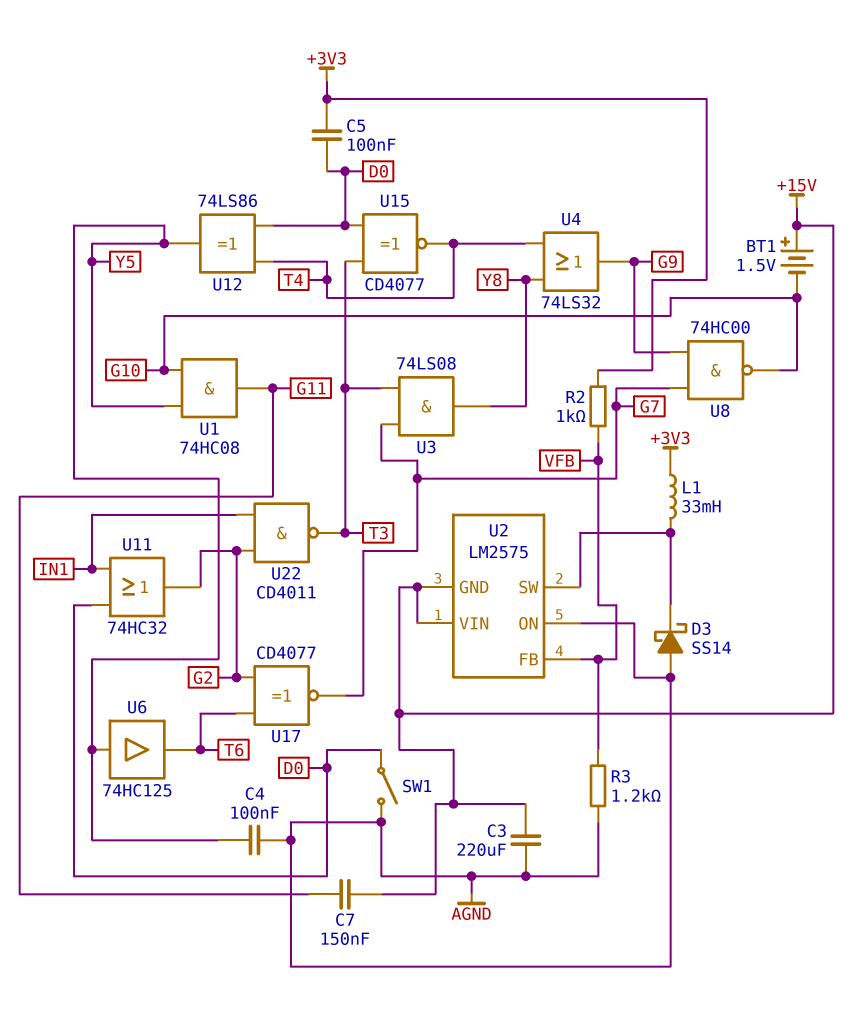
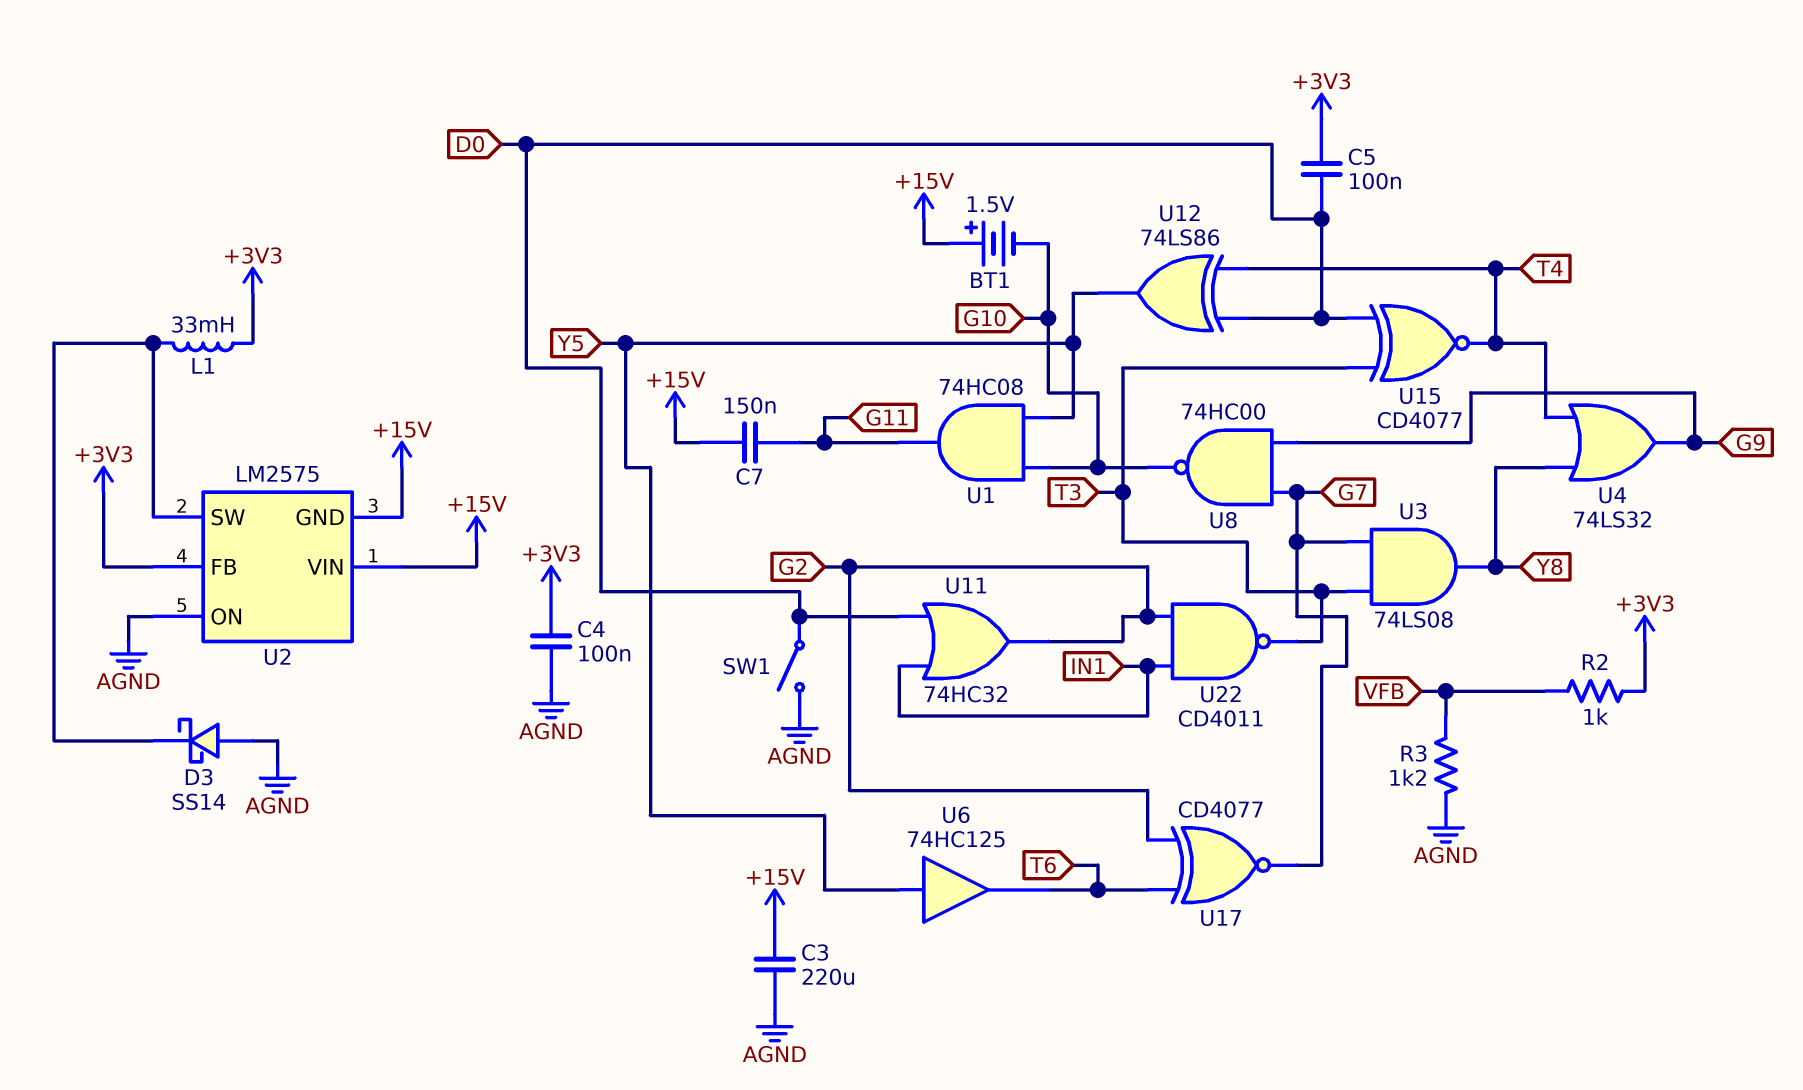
C4: 100nF (AGND, Y5) -> 100nF (+3V3, AGND)
U2 pin FB: VFB -> +3V3

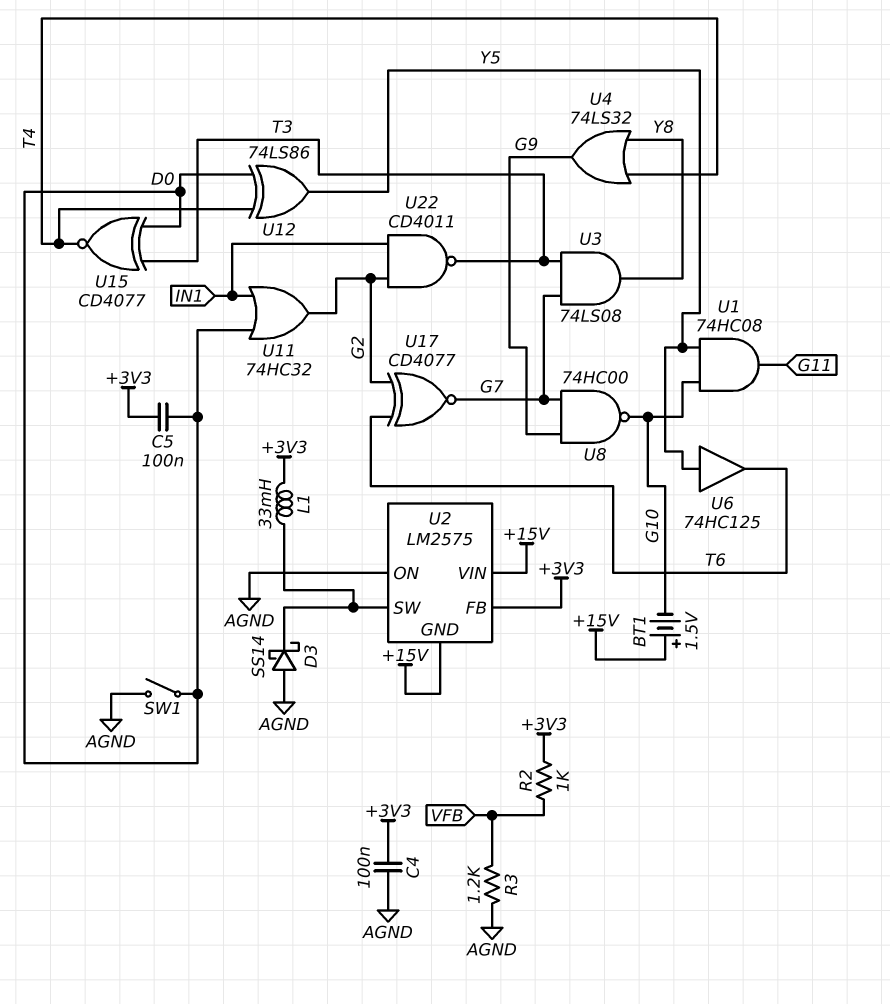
C3: 220uF (+15V, AGND) -> none
C7: 150nF (+15V, G11) -> none

